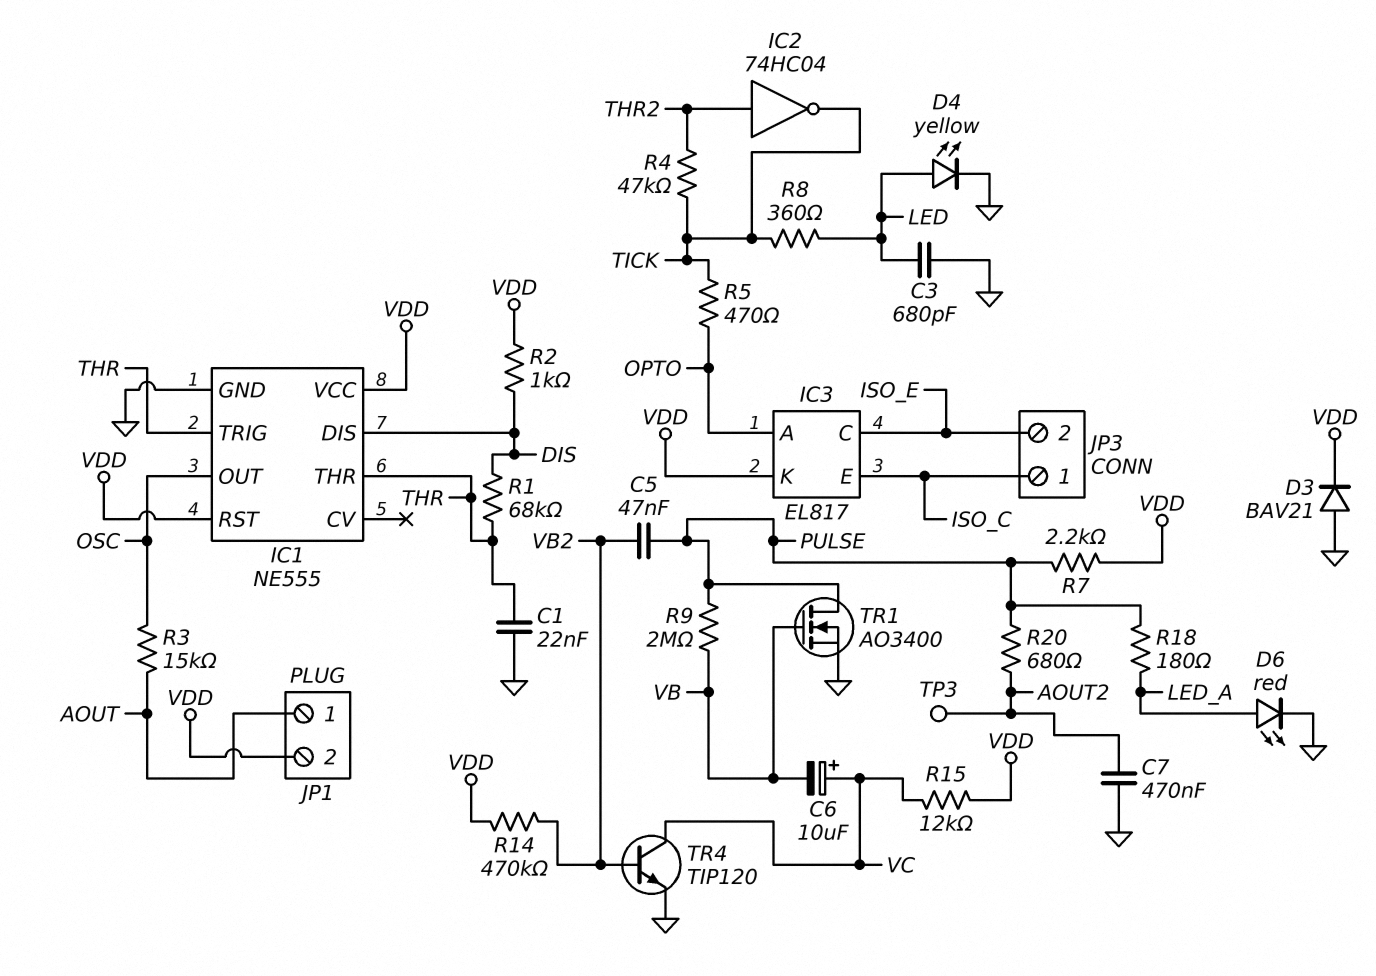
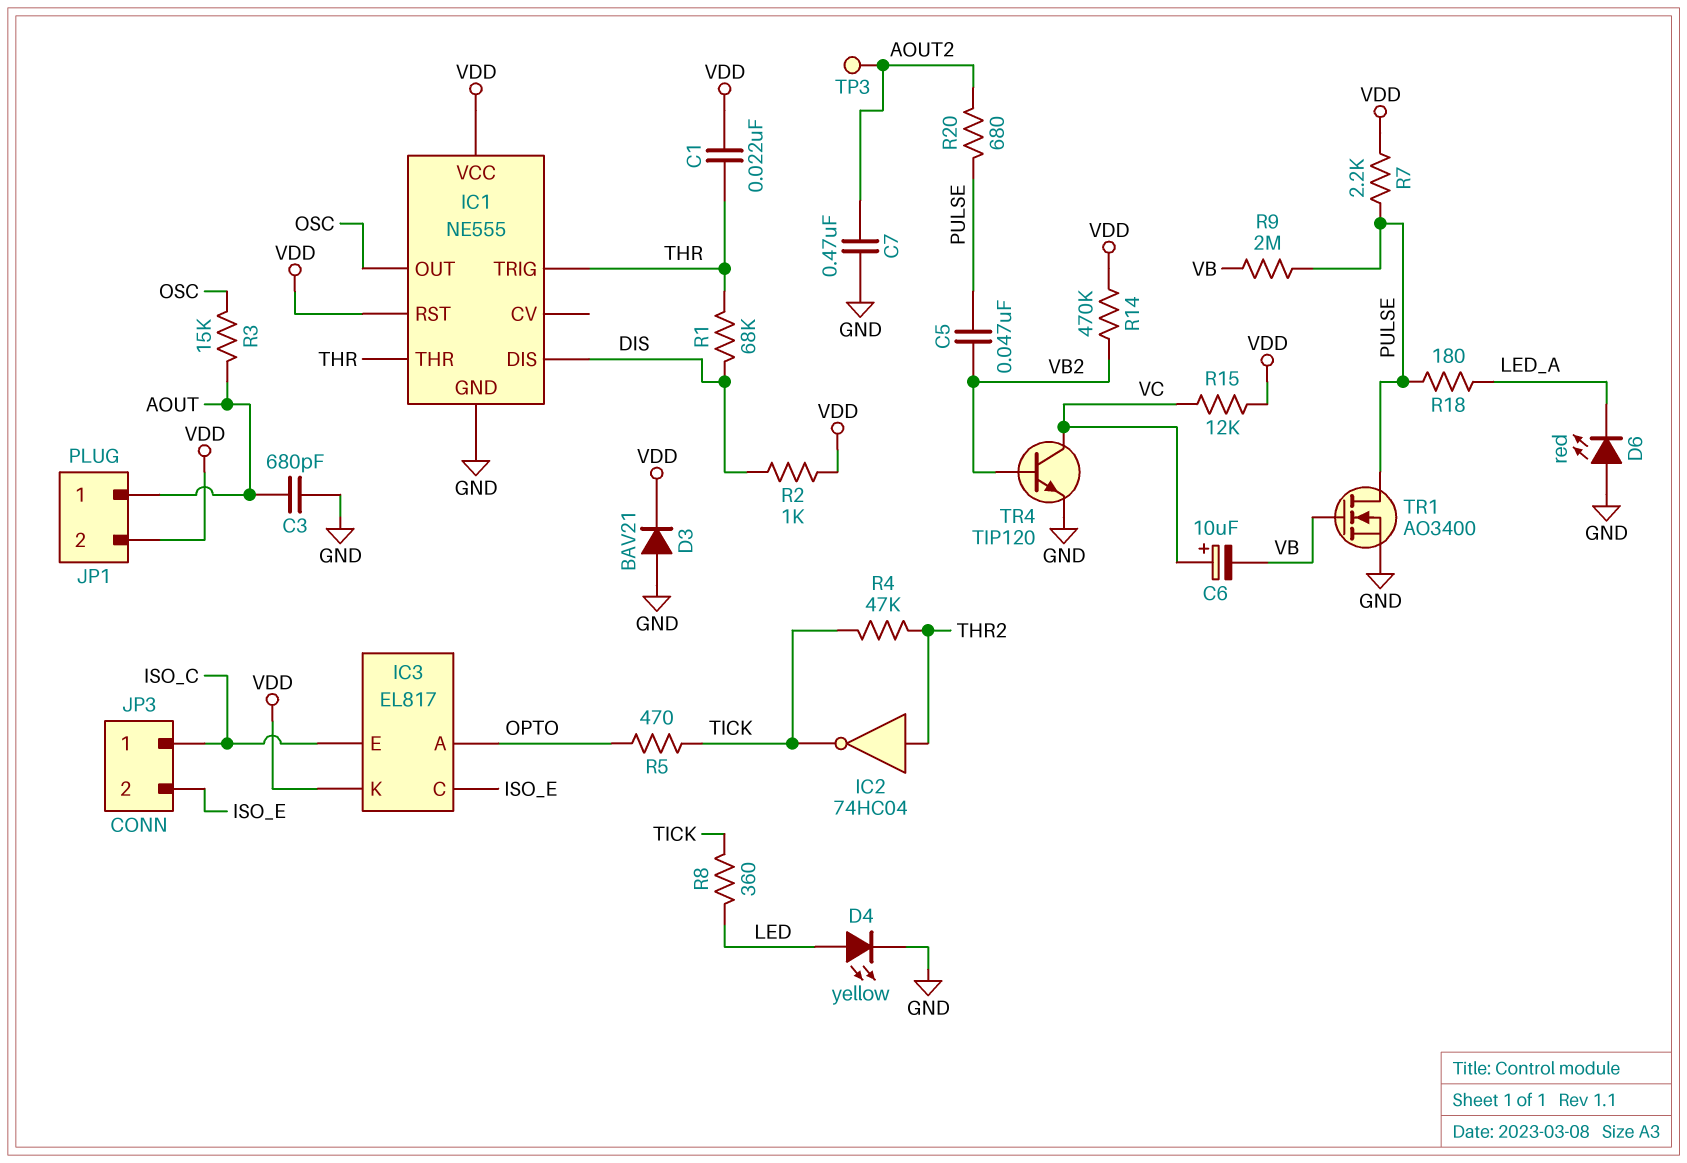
C1: 22nF (GND, THR) -> 22nF (THR, VDD)
C3: 680pF (GND, LED) -> 680pF (AOUT, GND)
D6: LED red (A LED_A, K GND) -> LED red (A GND, K LED_A)

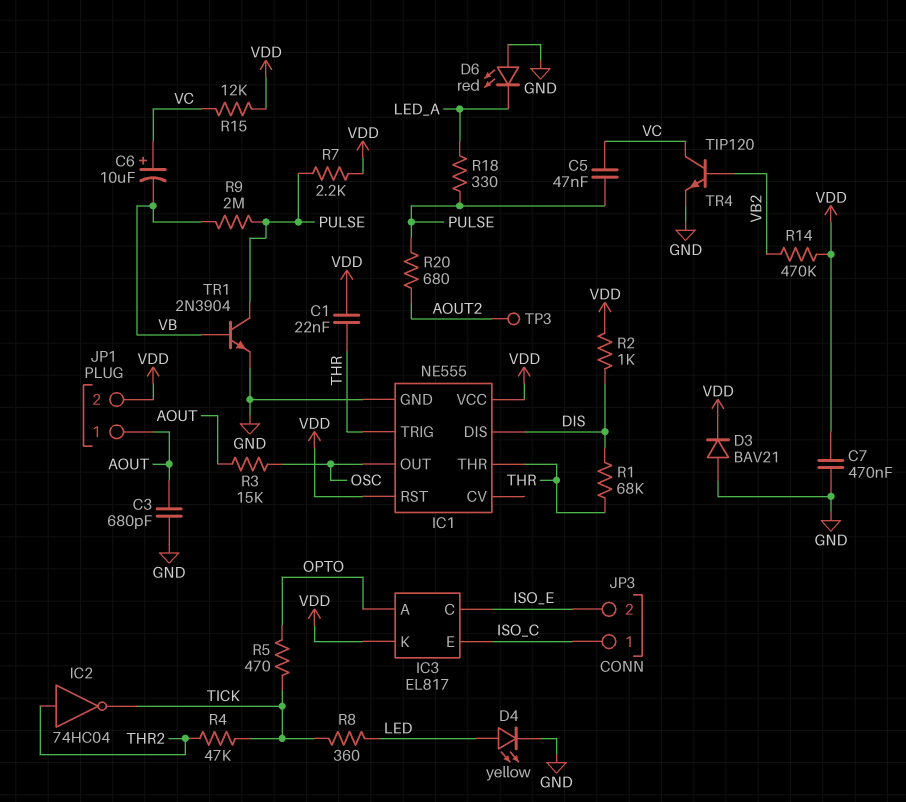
C5: 47nF (PULSE, VB2) -> 47nF (PULSE, VC)
C7: 470nF (AOUT2, GND) -> 470nF (GND, VDD)
R18: 180 (LED_A, PULSE) -> 330 (LED_A, PULSE)
TR1: NMOS AO3400 (G VB, D PULSE, S GND) -> NPN 2N3904 (B VB, C PULSE, E GND)

